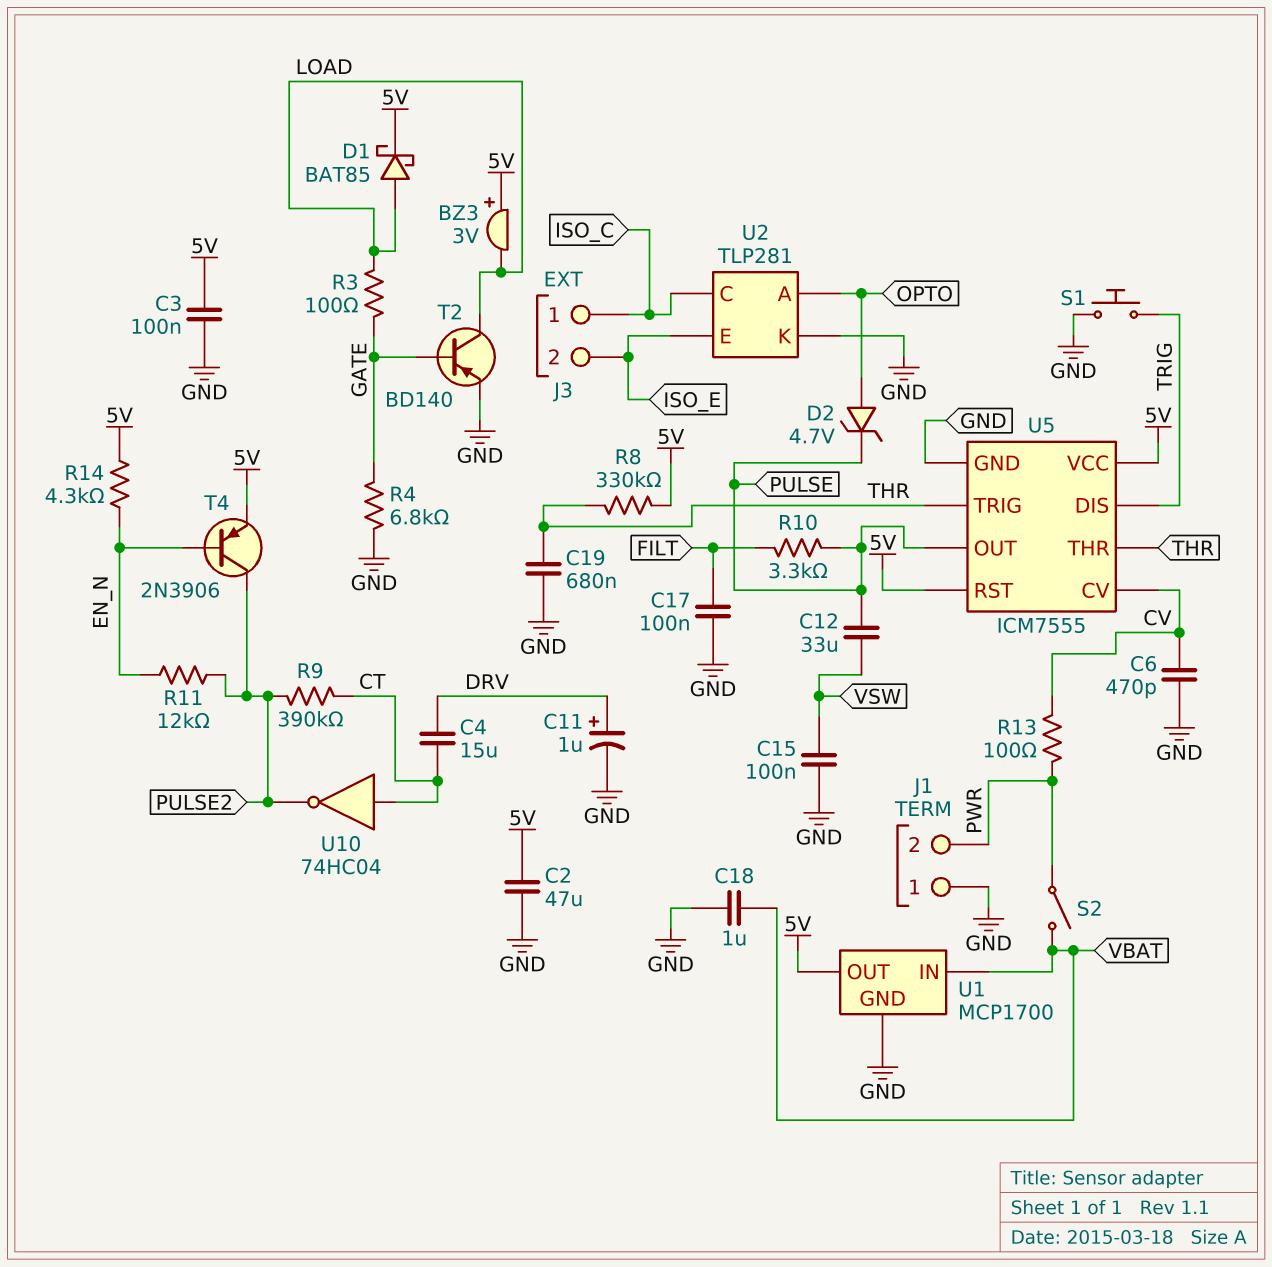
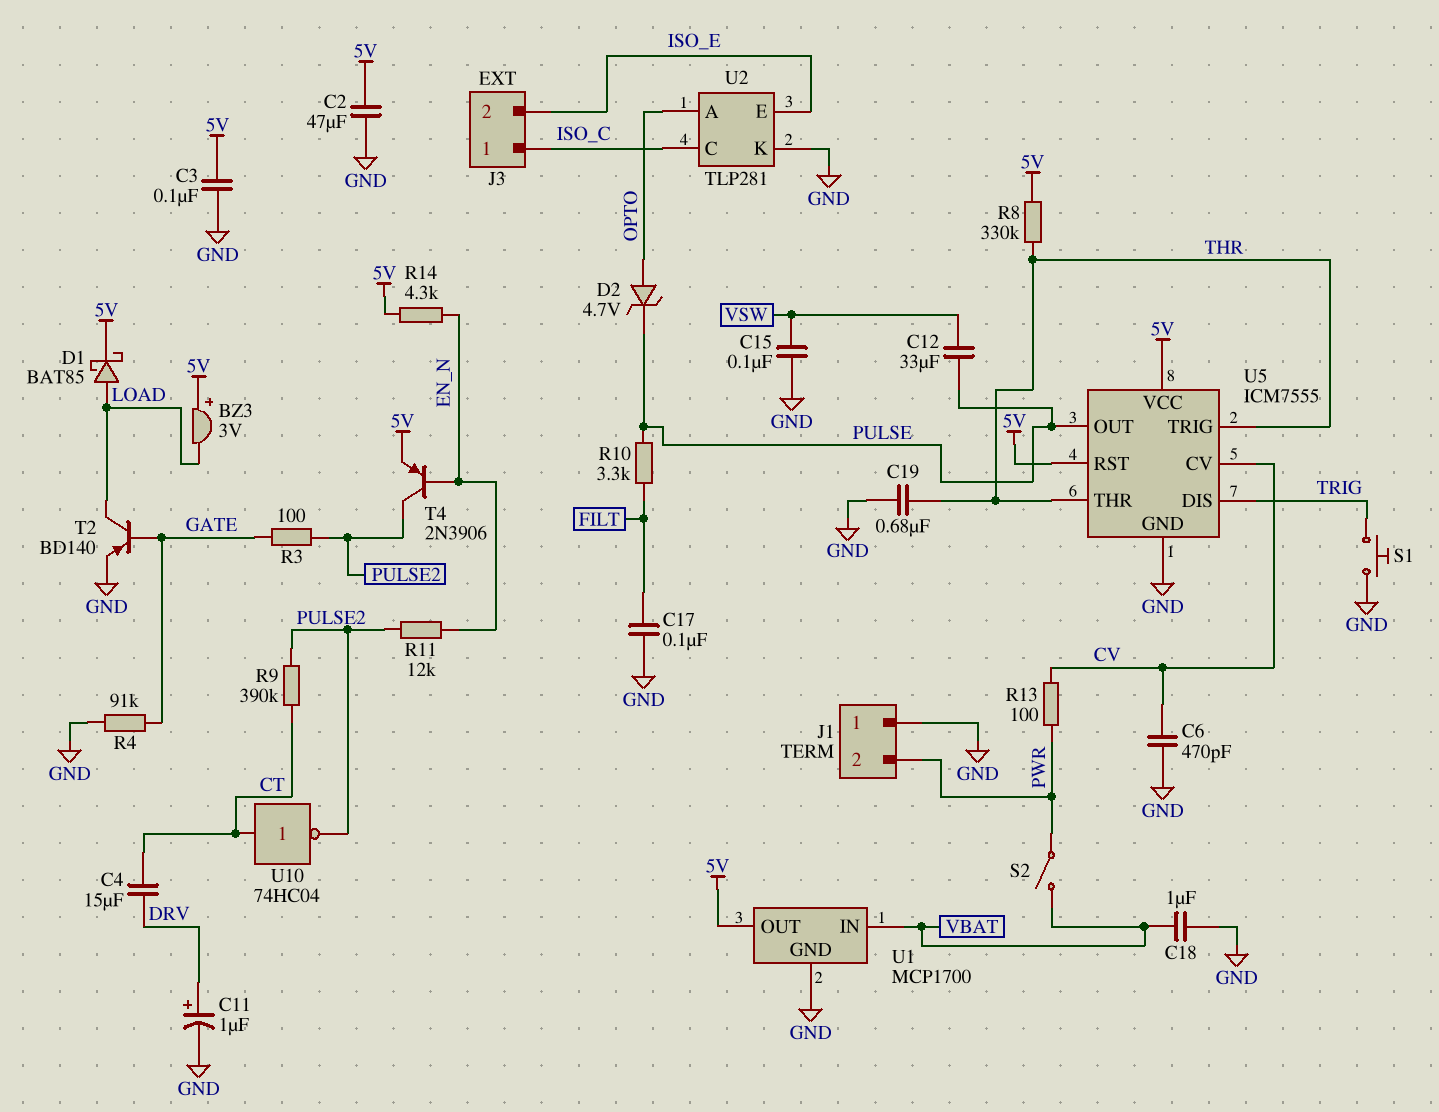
R3: 100 (GATE, LOAD) -> 100 (GATE, PULSE2)
R4: 6.8k (GATE, GND) -> 91k (GATE, GND)

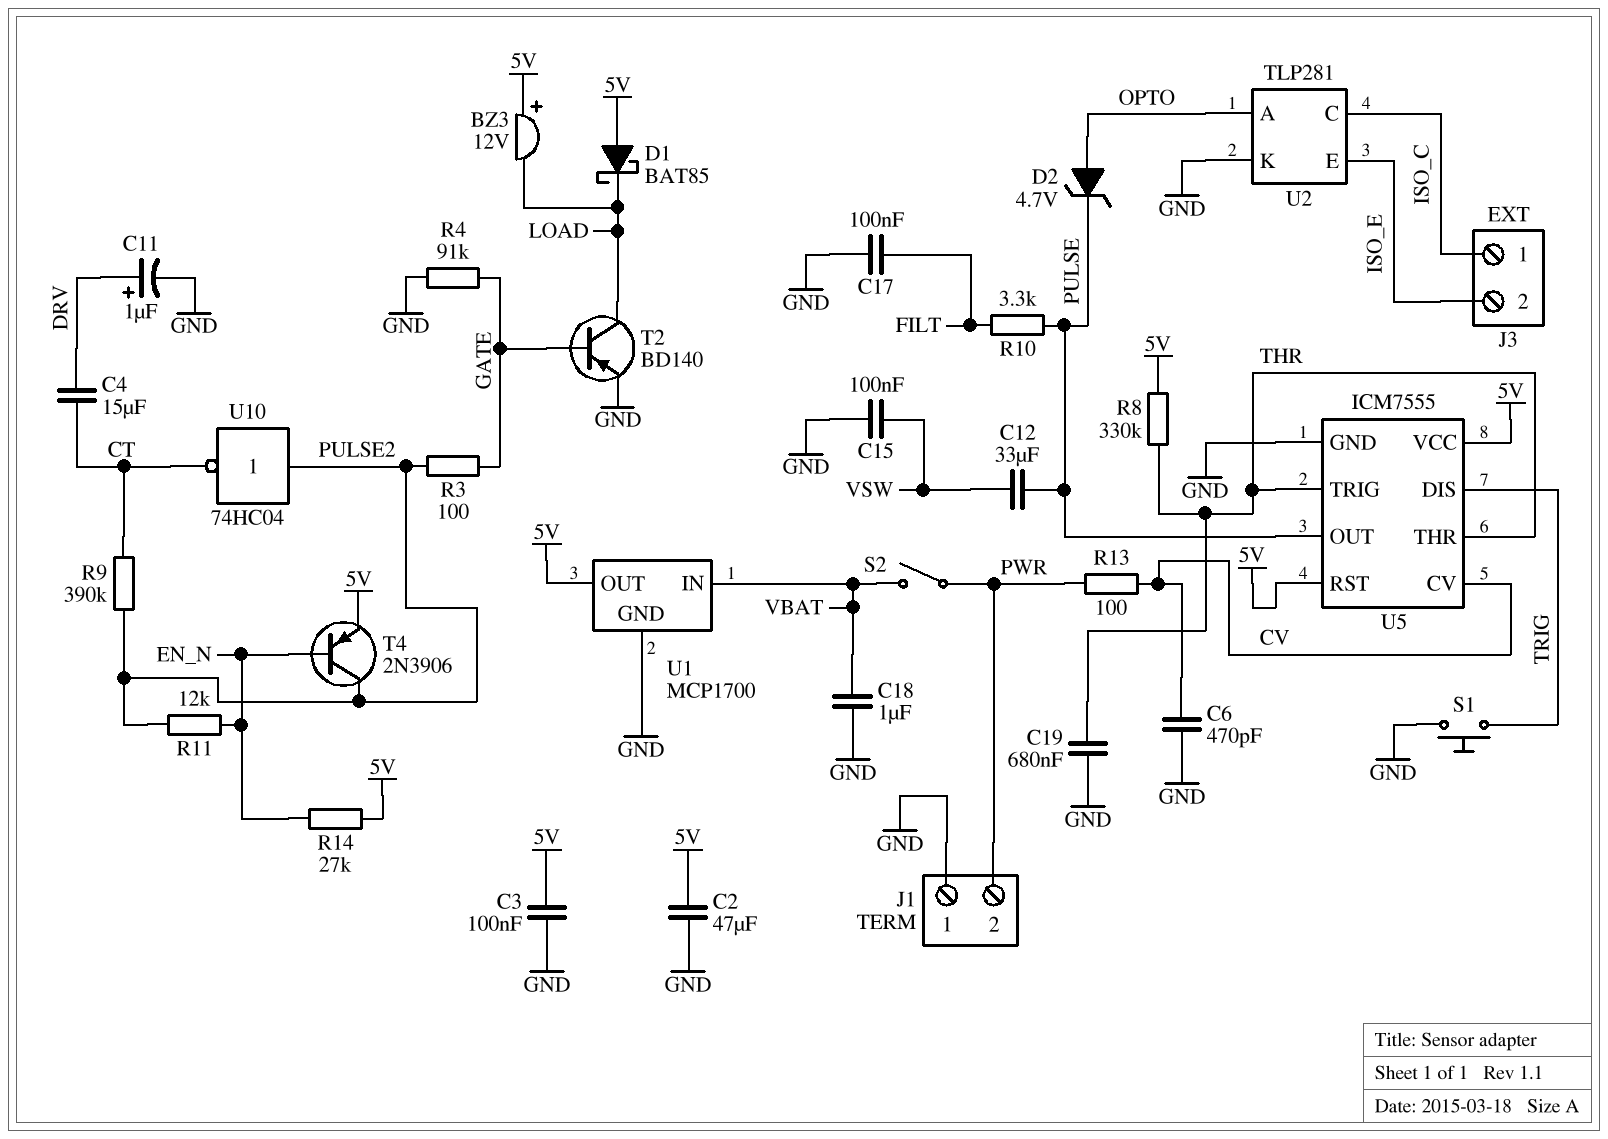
BZ3: buzzer 3V (plus 5V, minus LOAD) -> buzzer 12V (plus 5V, minus LOAD)
D1: schottky BAT85 (A LOAD, K 5V) -> schottky BAT85 (A 5V, K LOAD)
R14: 4.3k (5V, EN_N) -> 27k (5V, EN_N)
U10: NOT 74HC04 (in CT, out PULSE2) -> NOT 74HC04 (in PULSE2, out CT)

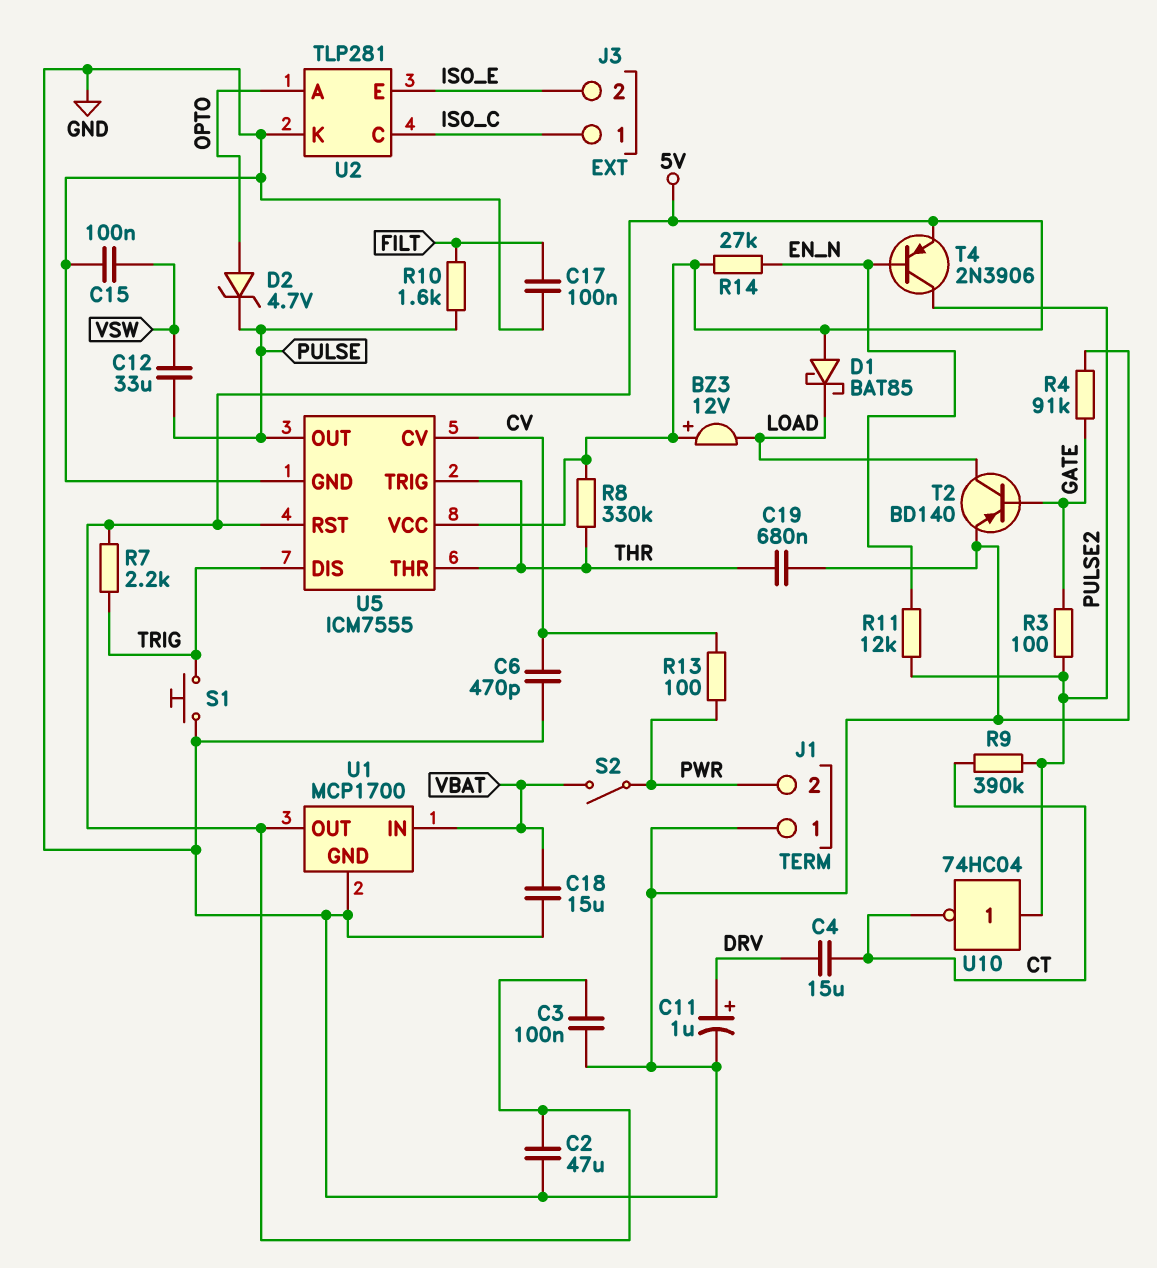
C18: 1uF (GND, VBAT) -> 15uF (GND, VBAT)
R7: none -> 2.2k (5V, TRIG)
R10: 3.3k (FILT, PULSE) -> 1.6k (FILT, PULSE)

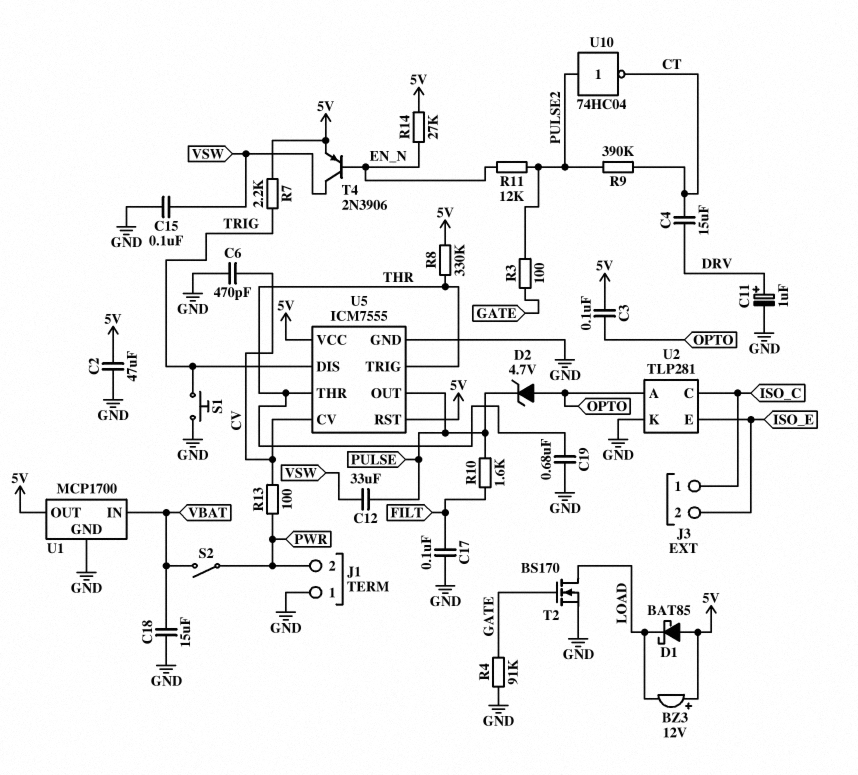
C3: 100nF (5V, GND) -> 100nF (5V, OPTO)
T2: PNP BD140 (B GATE, C LOAD, E GND) -> NMOS BS170 (G GATE, D LOAD, S GND)
T4: PNP 2N3906 (B EN_N, C PULSE2, E 5V) -> PNP 2N3906 (B EN_N, C VSW, E 5V)

